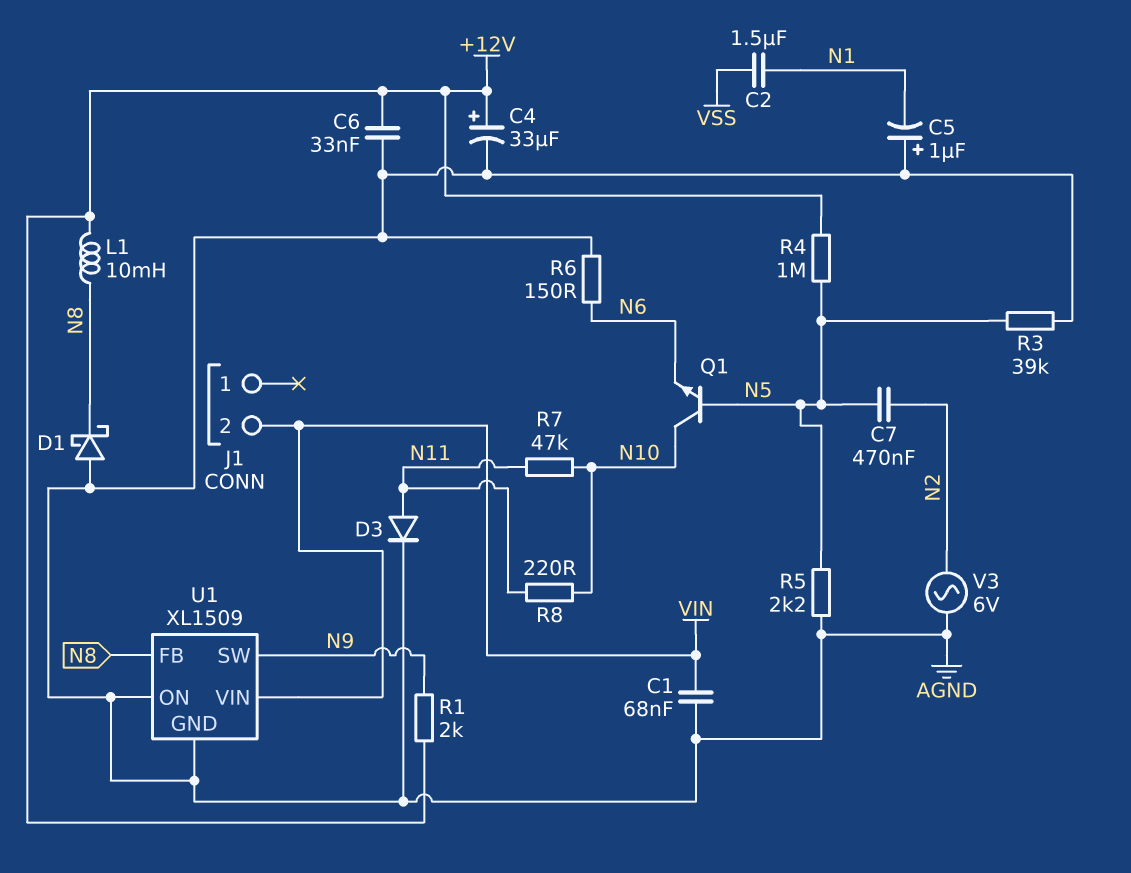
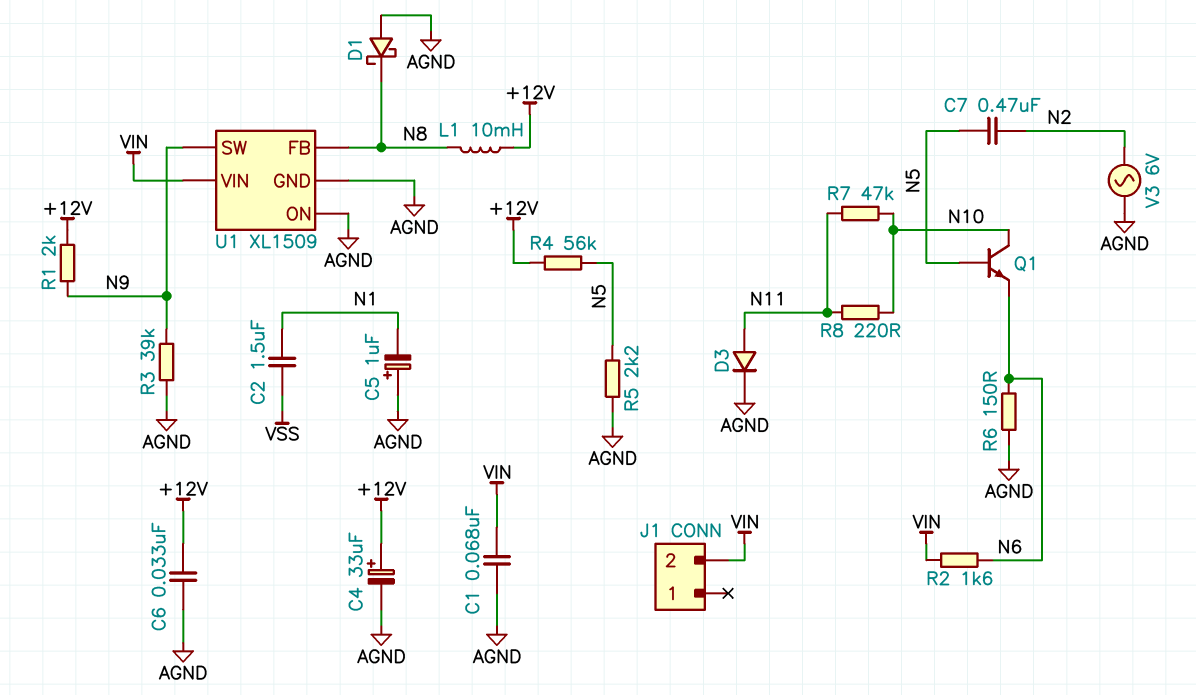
R2: none -> 1.6k (N6, VIN)
R3: 39k (AGND, N5) -> 39k (AGND, N9)
R4: 1M (+12V, N5) -> 56k (+12V, N5)

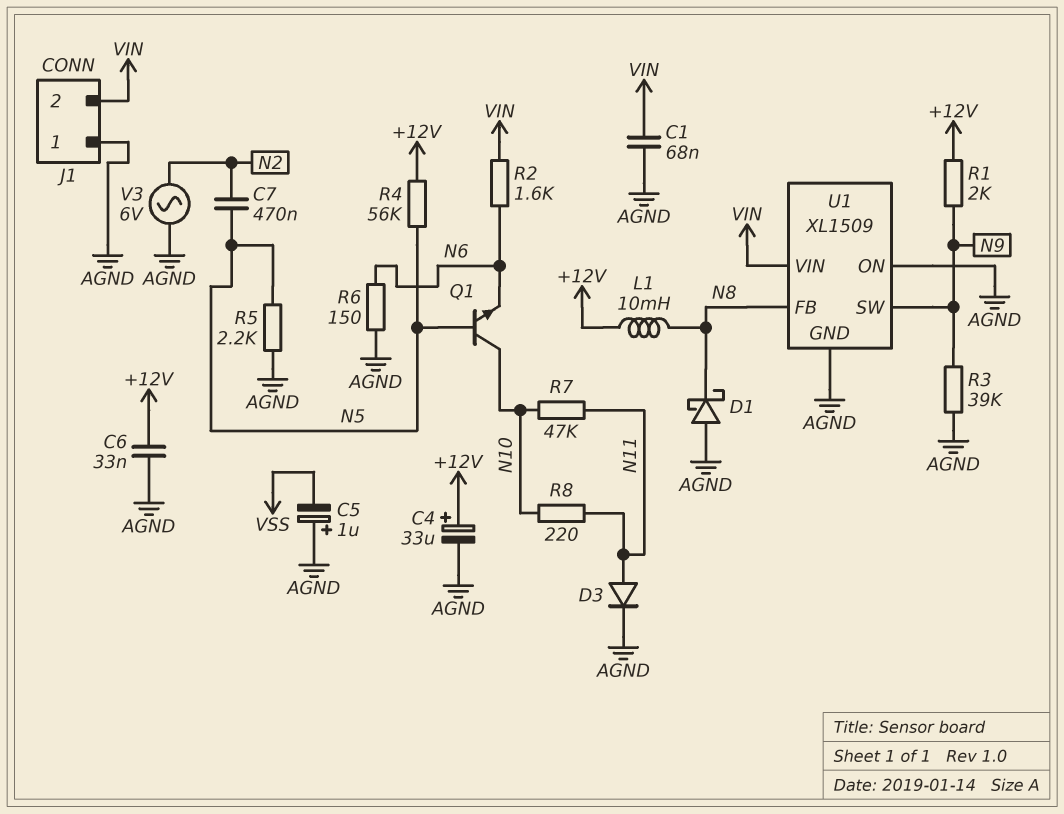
C2: 1.5uF (N1, VSS) -> none
C5: 1uF (plus AGND, minus N1) -> 1uF (plus AGND, minus VSS)
J1 pin 1: none -> AGND

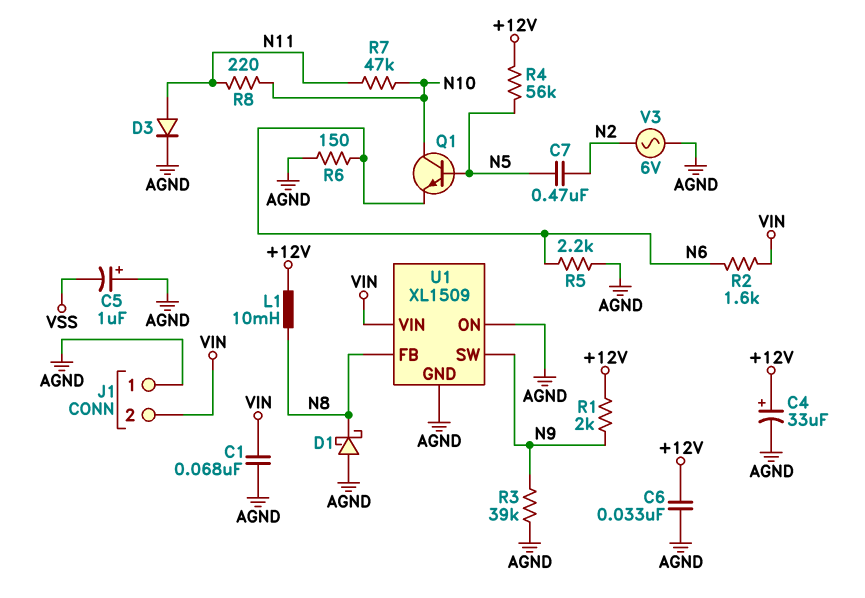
R5: 2.2k (AGND, N5) -> 2.2k (AGND, N6)

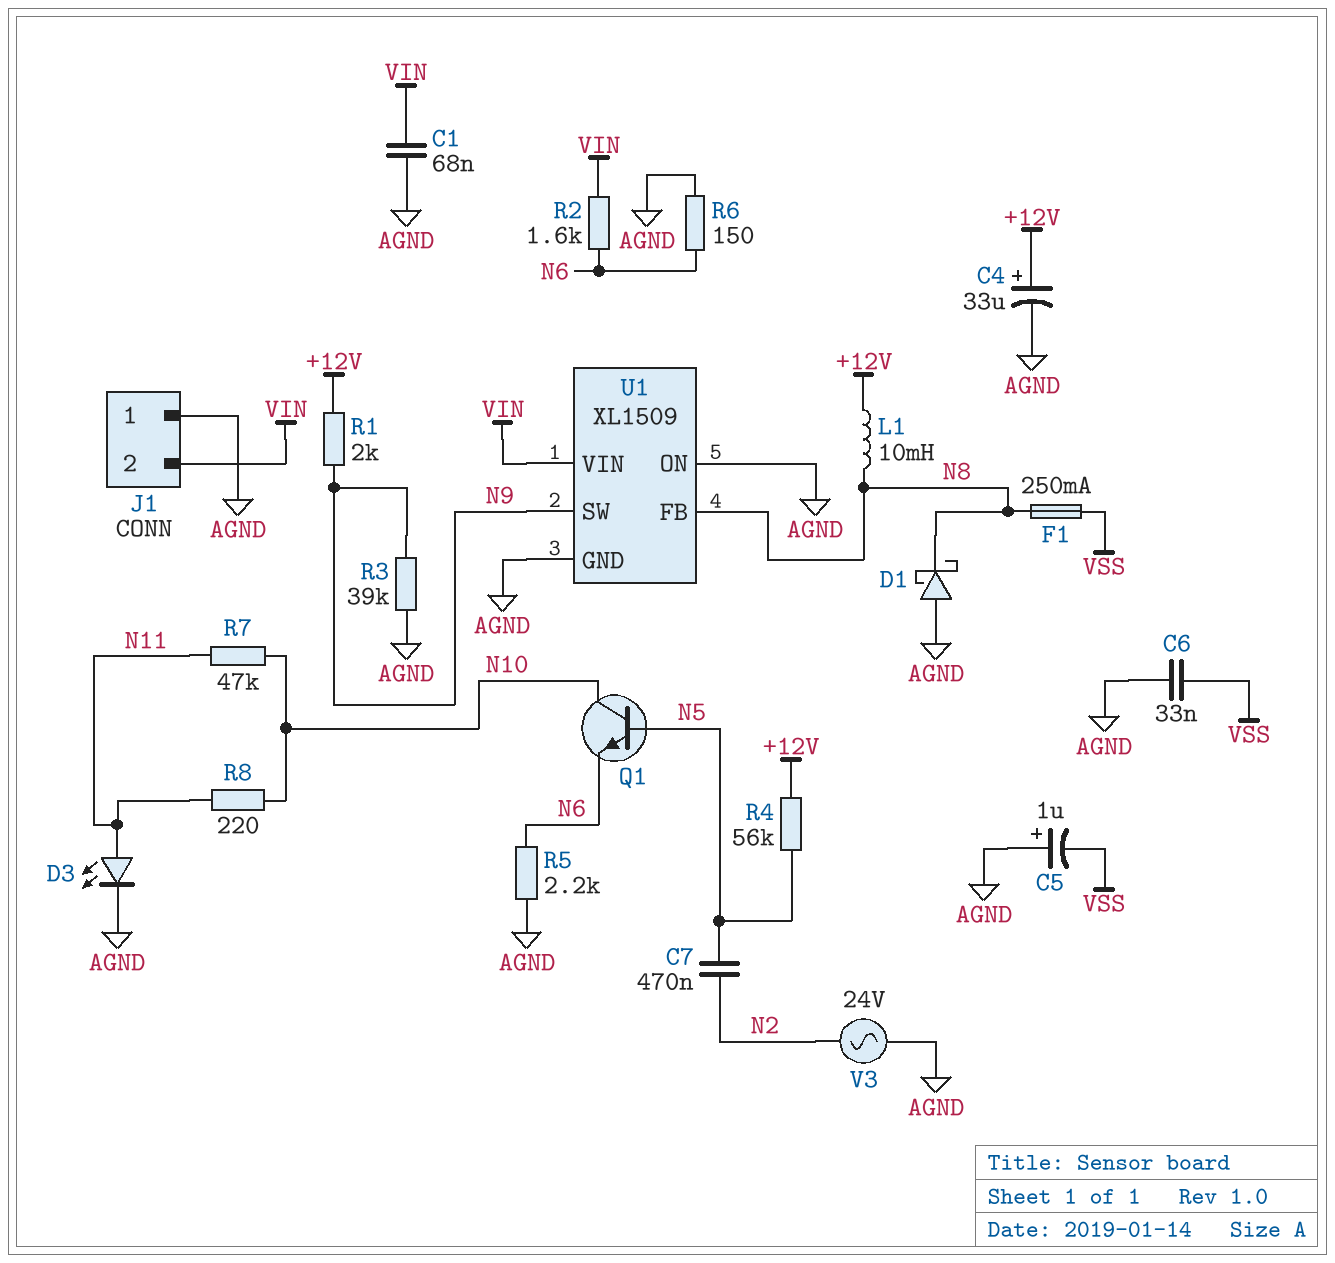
C6: 33nF (+12V, AGND) -> 33nF (AGND, VSS)
D3: diode (A N11, K AGND) -> LED (A N11, K AGND)
F1: none -> 250mA (N8, VSS)
V3: AC 6V (AGND, N2) -> AC 24V (AGND, N2)

